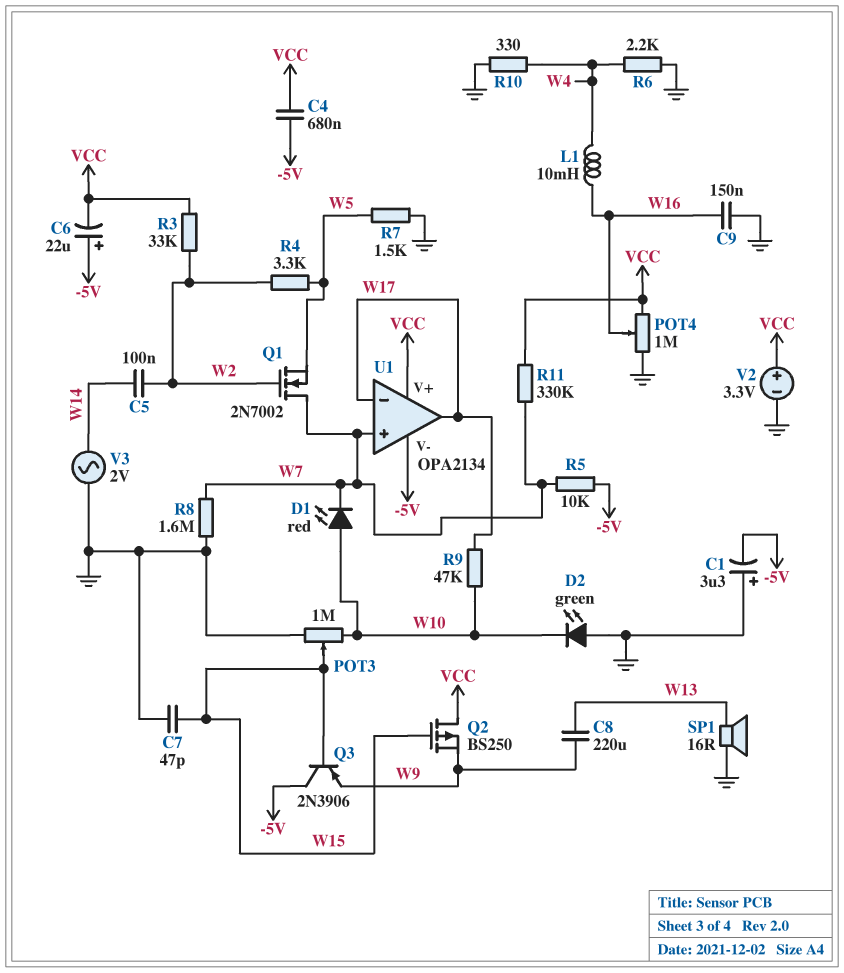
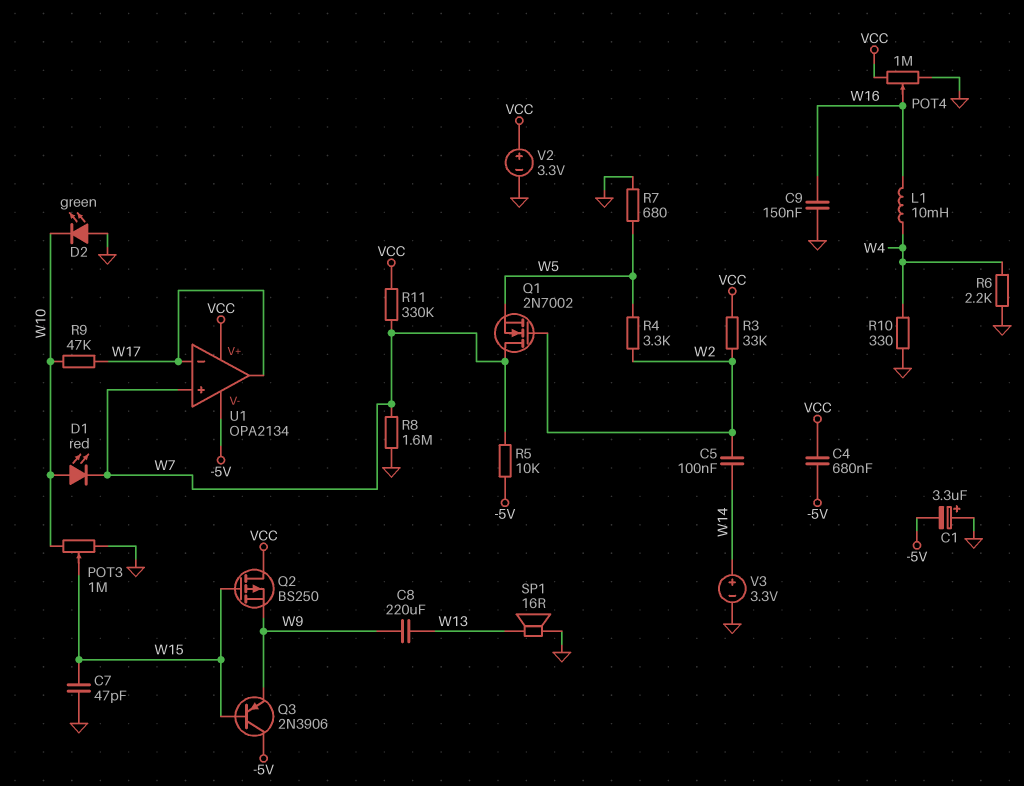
C6: 22uF (plus -5V, minus VCC) -> none
R7: 1.5k (GND, W5) -> 680 (GND, W5)
V3: AC 2V (GND, W14) -> 3.3V (plus W14, minus GND)

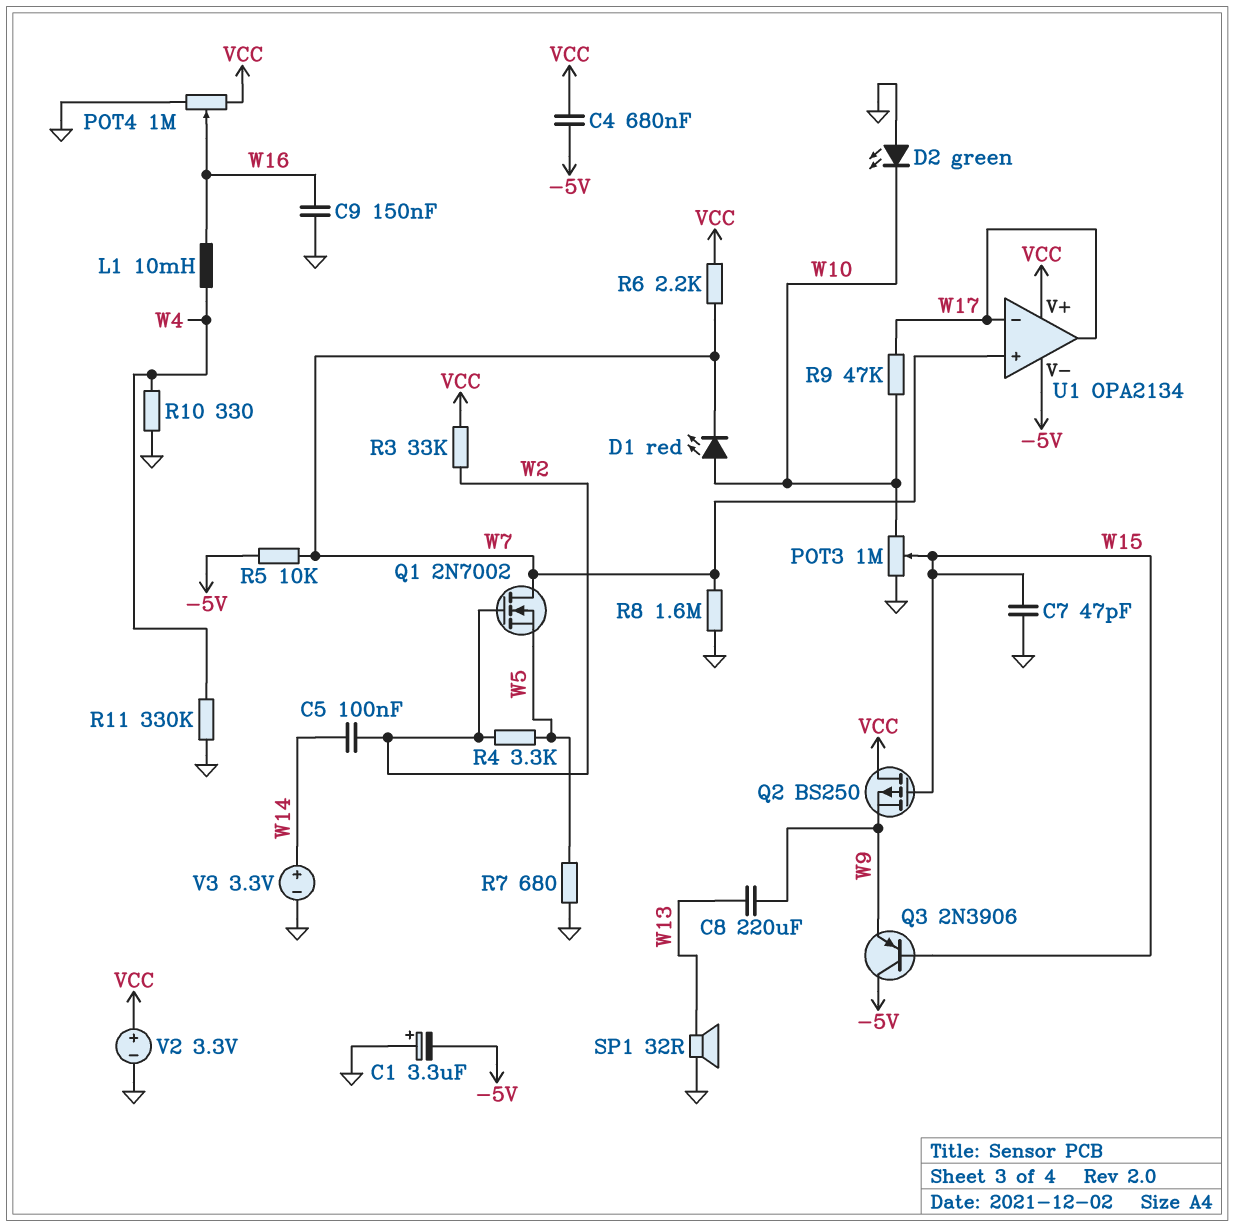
R6: 2.2k (GND, W4) -> 2.2k (VCC, W7)
R11: 330k (VCC, W7) -> 330k (GND, W4)
SP1: speaker 16R (GND, W13) -> speaker 32R (GND, W13)

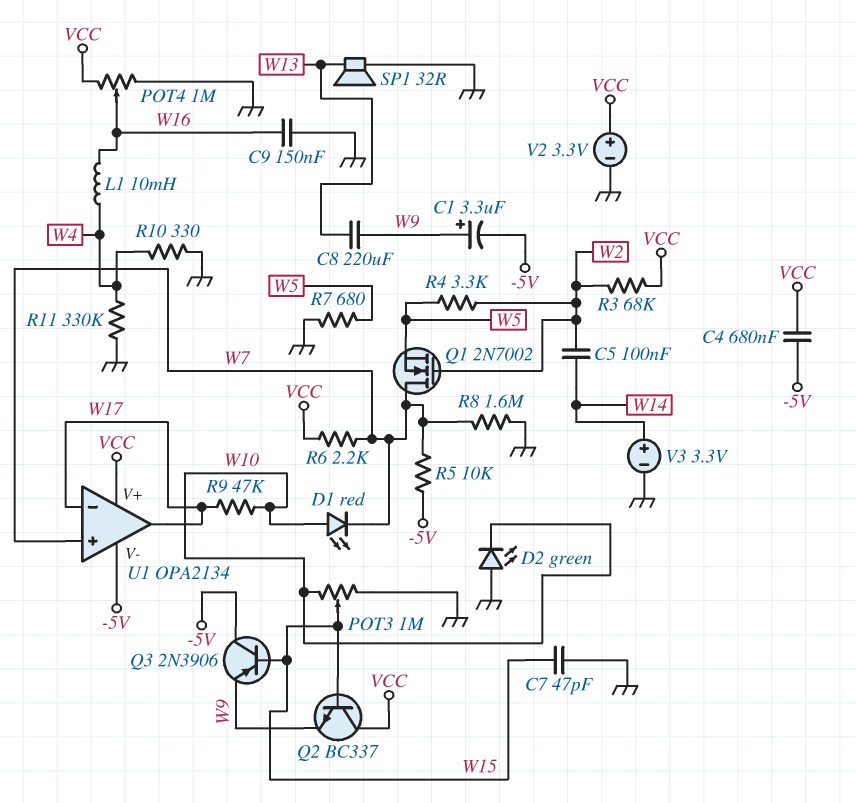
C1: 3.3uF (plus GND, minus -5V) -> 3.3uF (plus W9, minus -5V)
Q2: PMOS BS250 (G W15, D VCC, S W9) -> NPN BC337 (B W15, C VCC, E W9)
R3: 33k (VCC, W2) -> 68k (VCC, W2)

